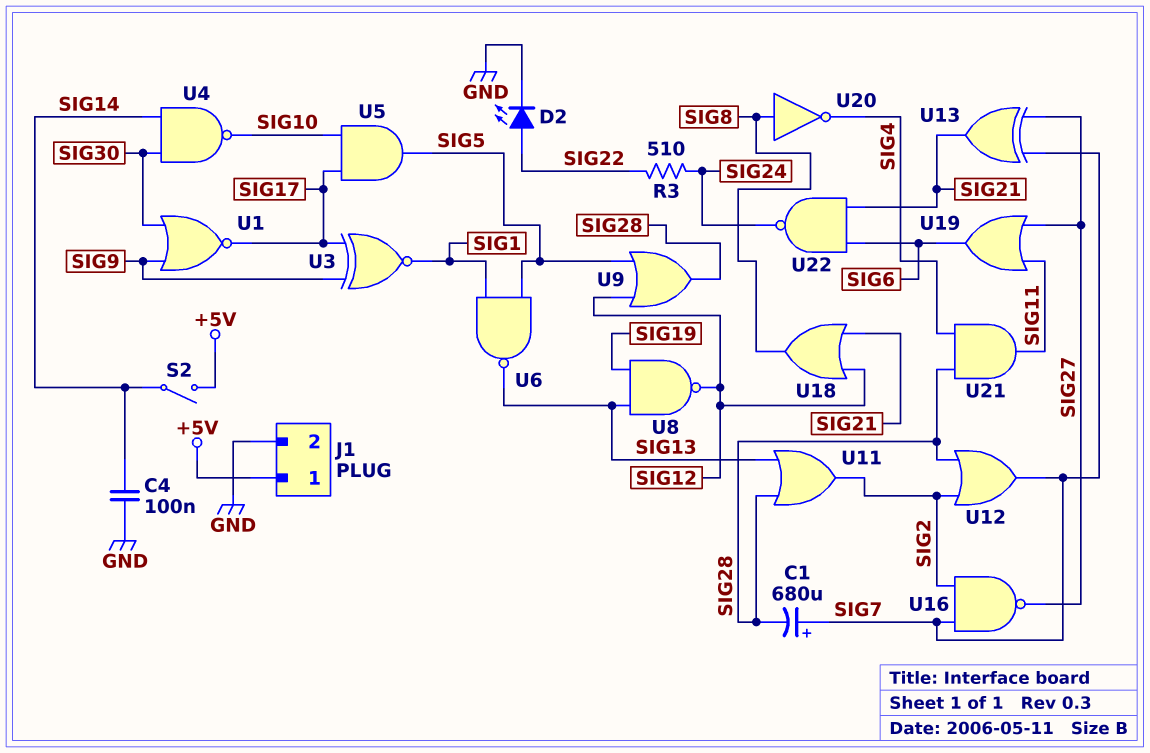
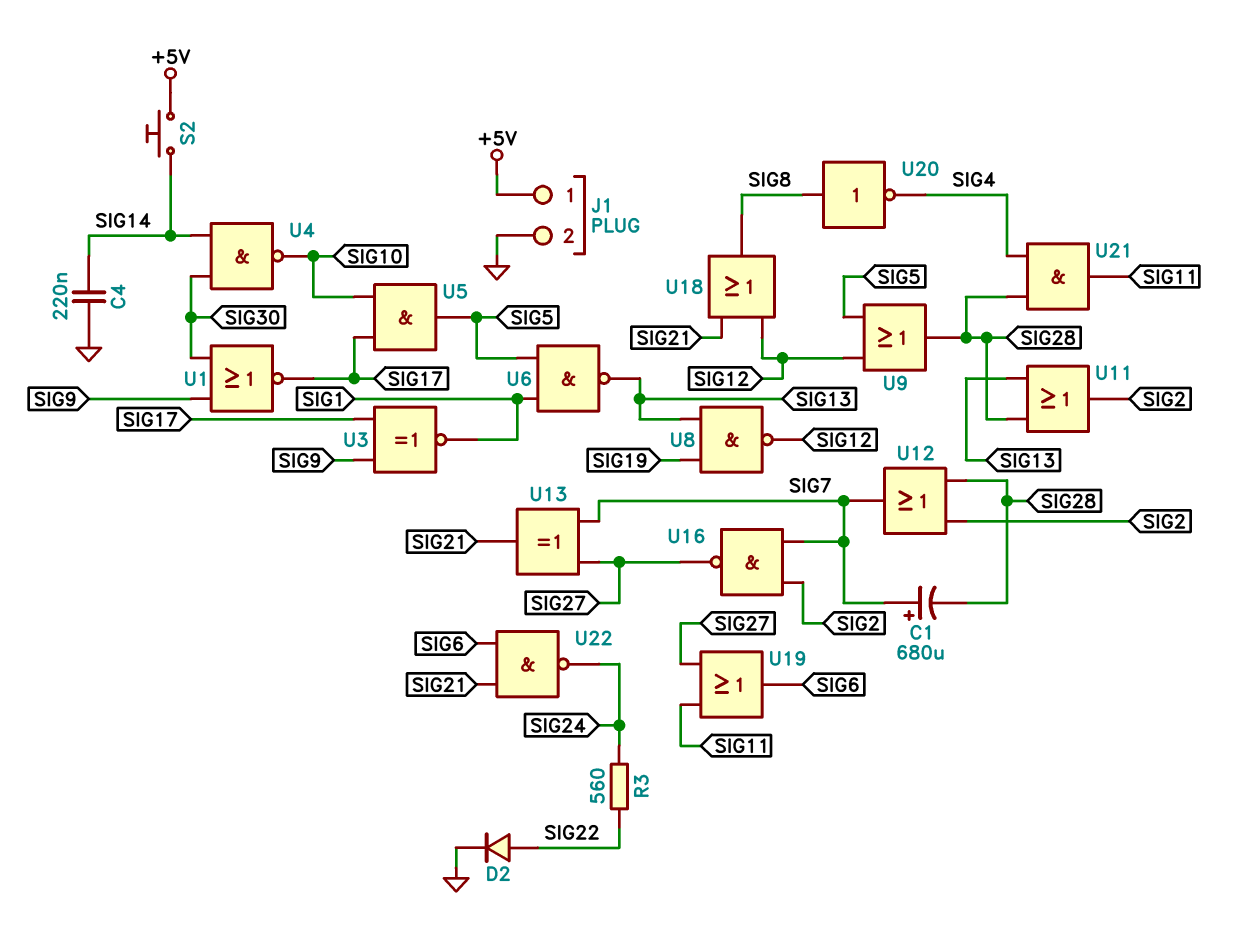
C4: 100nF (GND, SIG14) -> 220nF (GND, SIG14)
D2: LED (A SIG22, K GND) -> diode (A SIG22, K GND)
R3: 510 (SIG22, SIG24) -> 560 (SIG22, SIG24)
S2: switch (+5V, SIG14) -> button (+5V, SIG14)

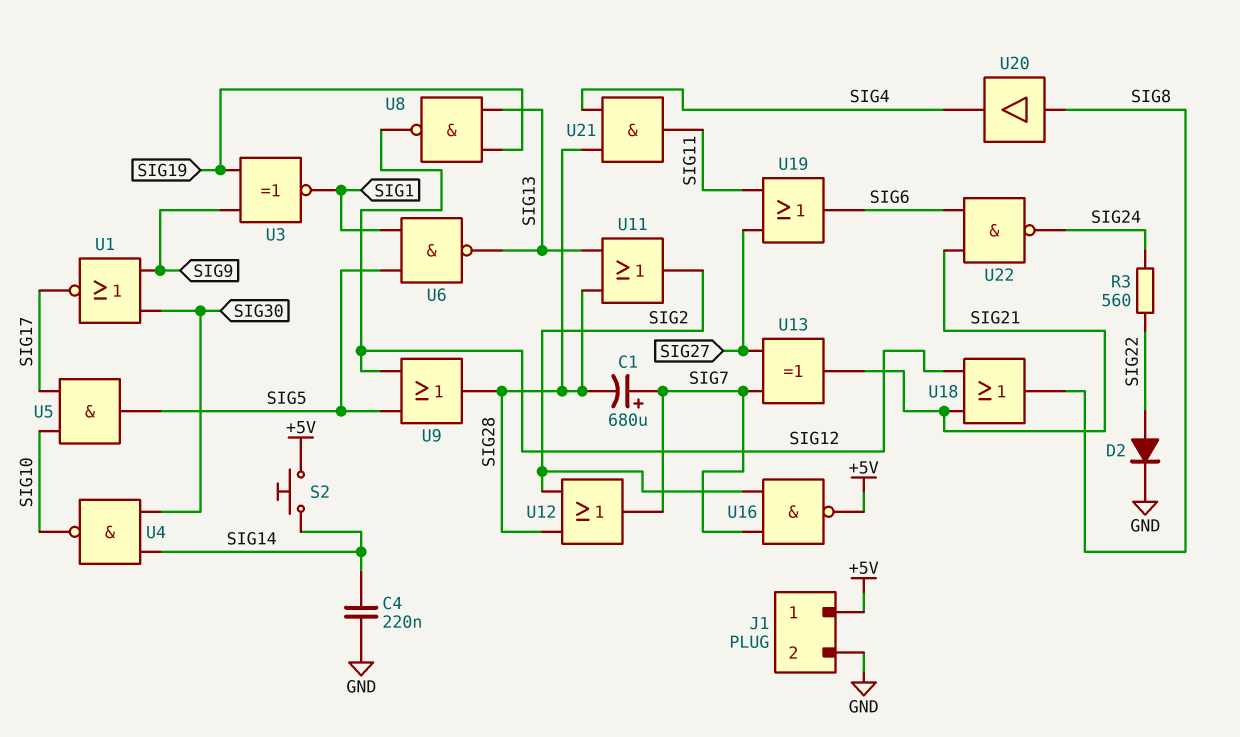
U3: XNOR (in SIG9, in SIG17, out SIG1) -> XNOR (in SIG9, in SIG19, out SIG1)
U16: NAND (in SIG2, in SIG7, out SIG27) -> NAND (in SIG2, in SIG7, out +5V)
U20: NOT (in SIG8, out SIG4) -> buffer (in SIG8, out SIG4)

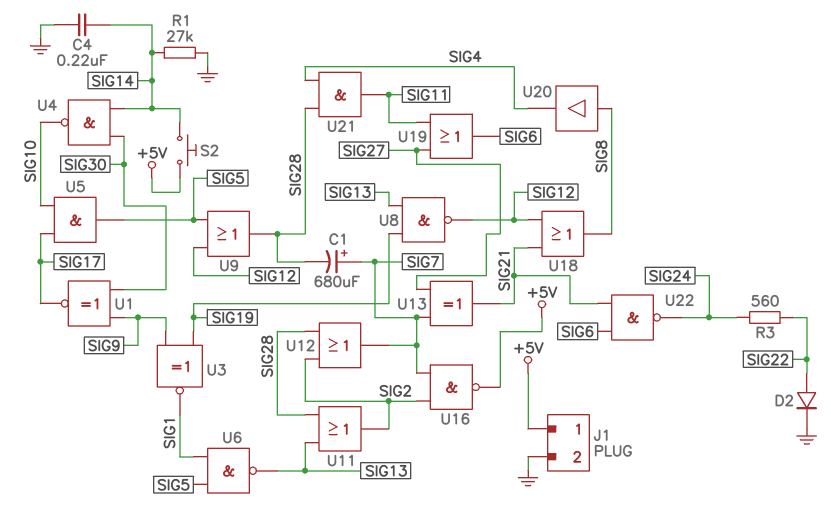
R1: none -> 27k (GND, SIG14)
U1: NOR (in SIG9, in SIG30, out SIG17) -> XNOR (in SIG9, in SIG30, out SIG17)

